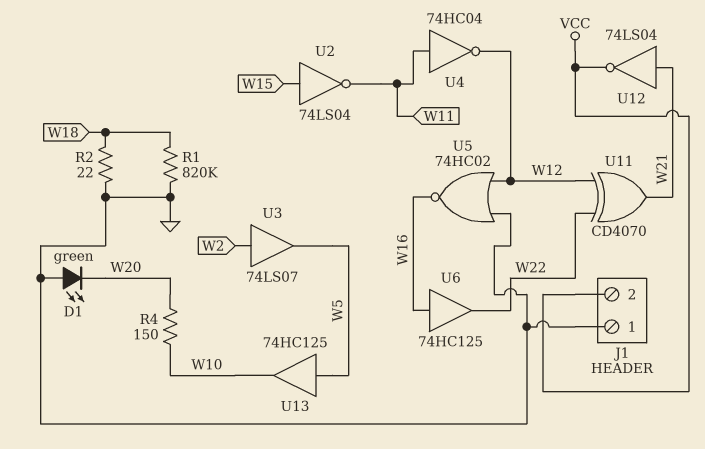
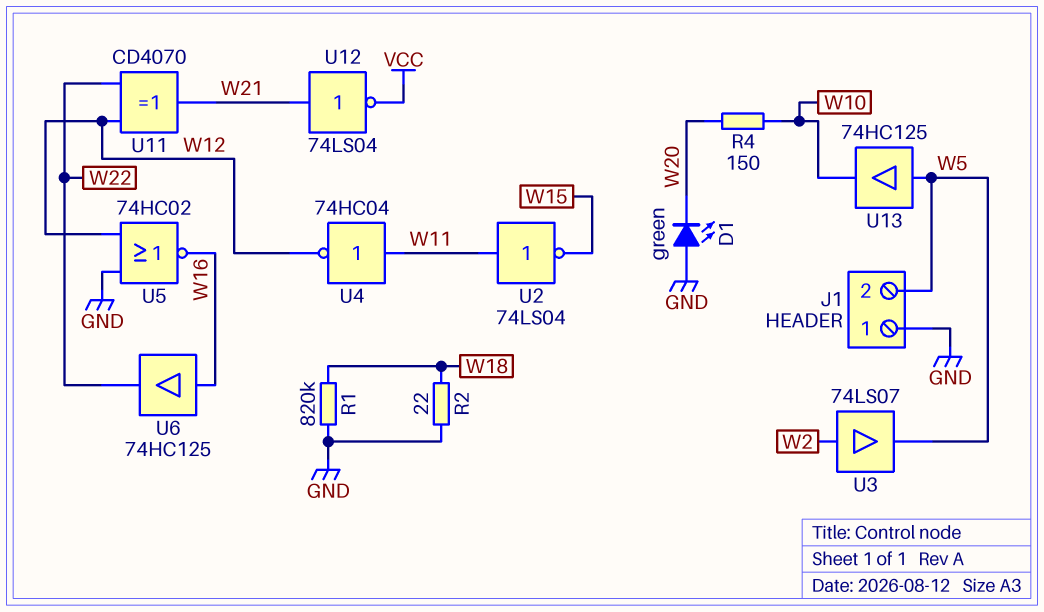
J1 pin 2: VCC -> W5
U2: NOT 74LS04 (in W15, out W11) -> NOT 74LS04 (in W11, out W15)

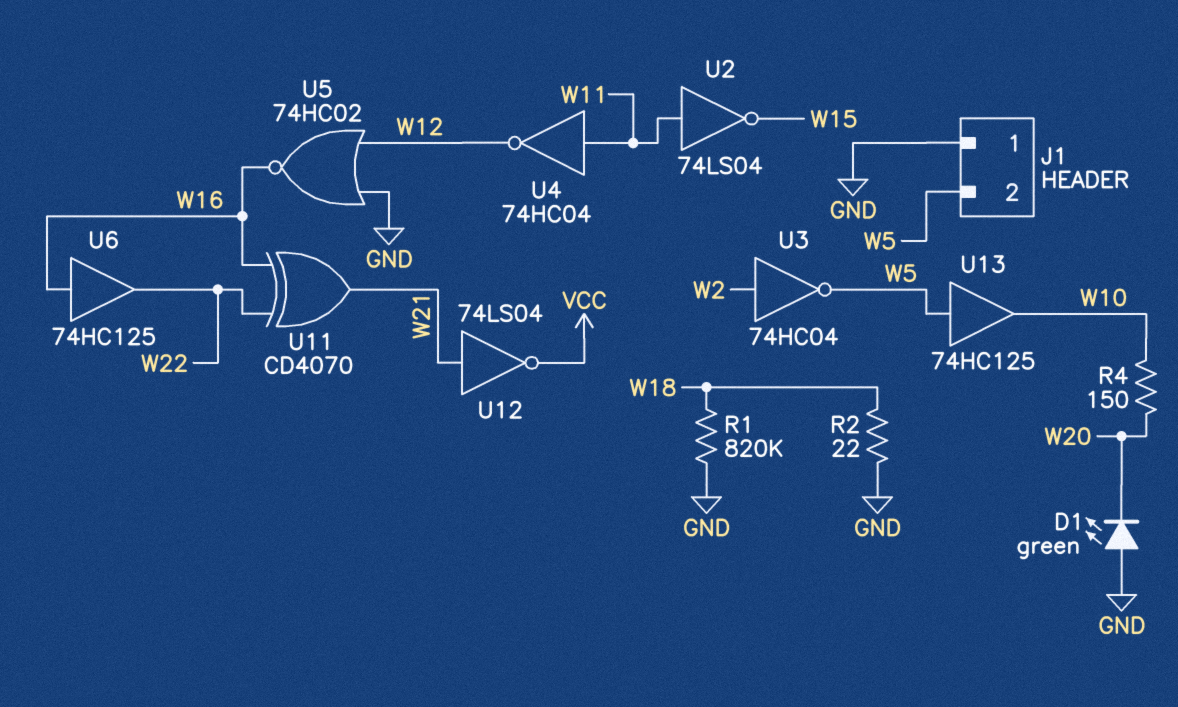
U3: buffer 74LS07 (in W2, out W5) -> NOT 74HC04 (in W2, out W5)
U11: XOR CD4070 (in W12, in W22, out W21) -> XOR CD4070 (in W16, in W22, out W21)

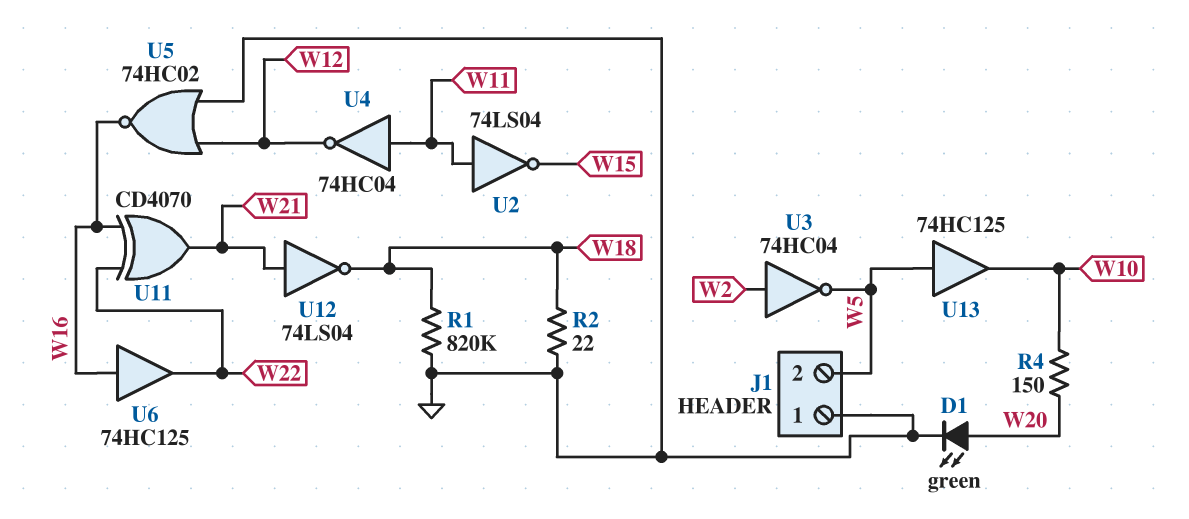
D1: LED green (A GND, K W20) -> LED green (A W20, K GND)
U12: NOT 74LS04 (in W21, out VCC) -> NOT 74LS04 (in W21, out W18)

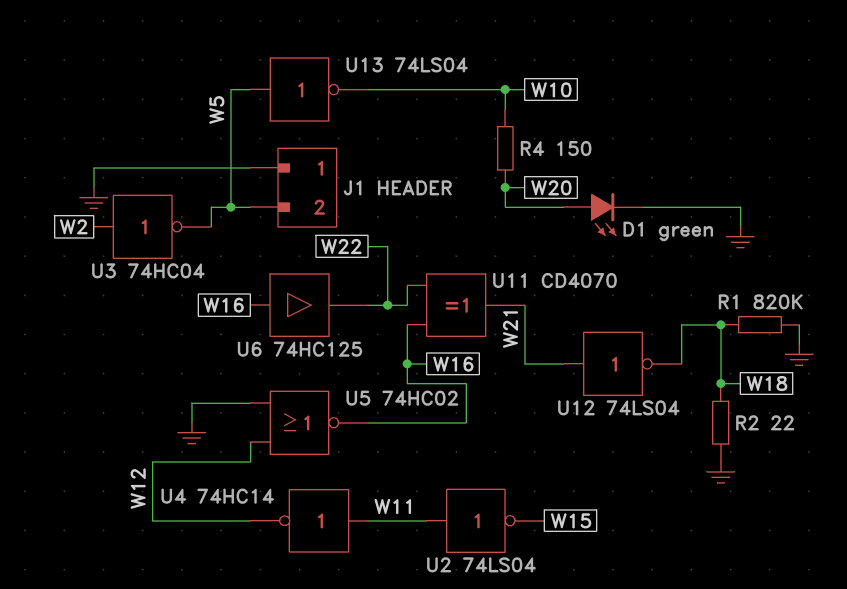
U4: NOT 74HC04 (in W11, out W12) -> NOT 74HC14 (in W11, out W12)
U13: buffer 74HC125 (in W5, out W10) -> NOT 74LS04 (in W5, out W10)

